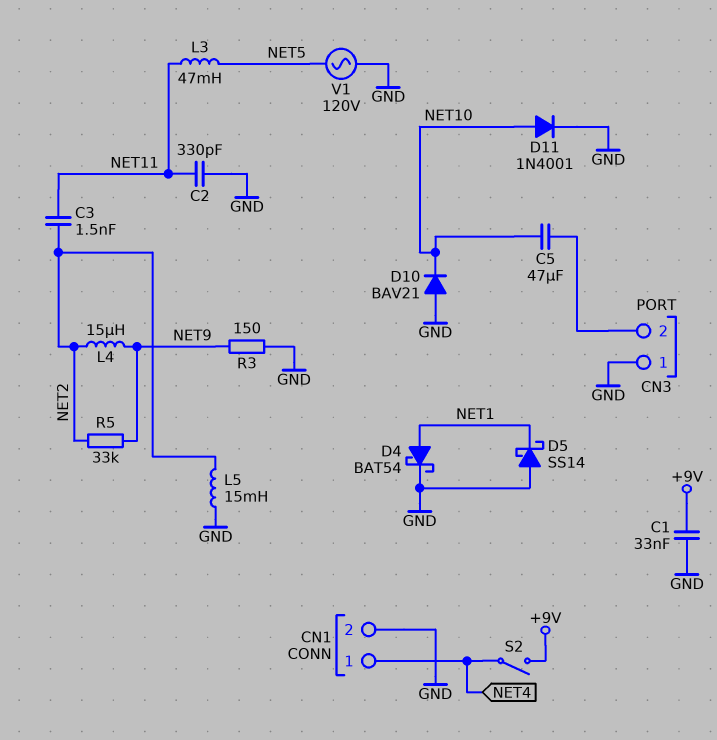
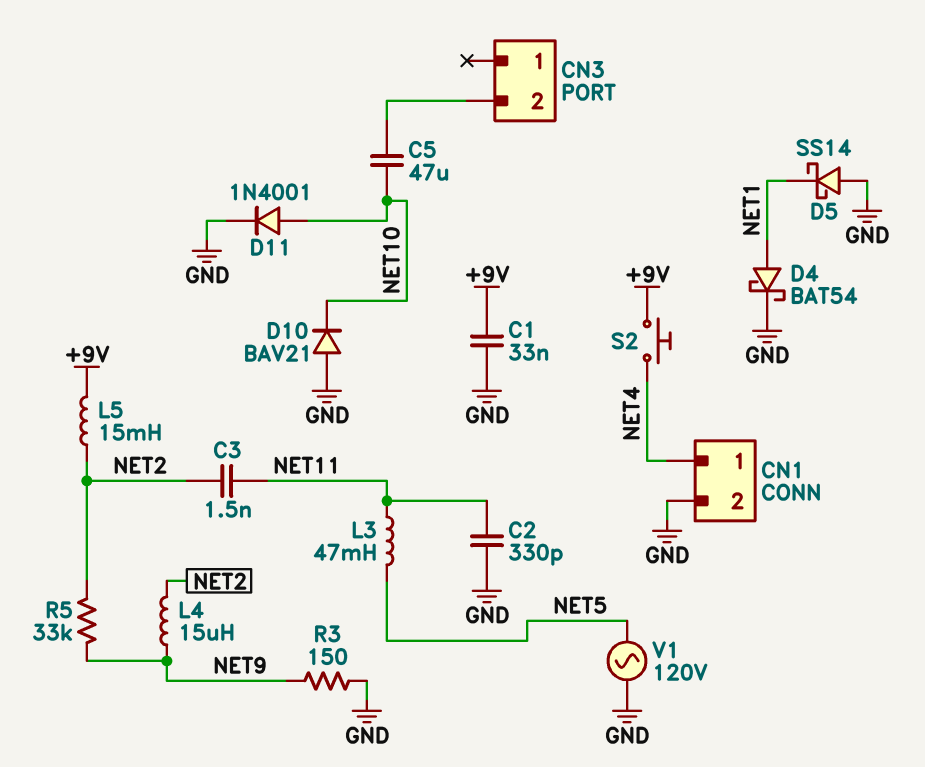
CN3 pin 1: GND -> none
L5: 15mH (GND, NET2) -> 15mH (+9V, NET2)
S2: switch (+9V, NET4) -> button (+9V, NET4)

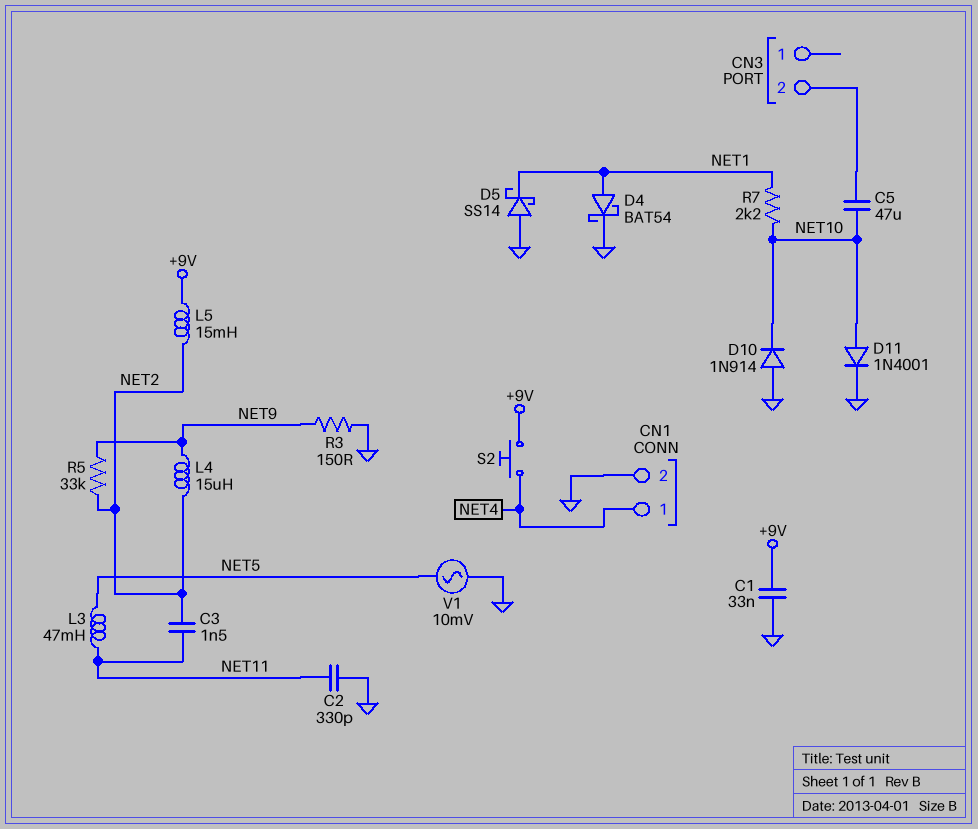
D10: diode BAV21 (A GND, K NET10) -> diode 1N914 (A GND, K NET10)
R7: none -> 2.2k (NET1, NET10)
V1: AC 120V (GND, NET5) -> AC 10mV (GND, NET5)

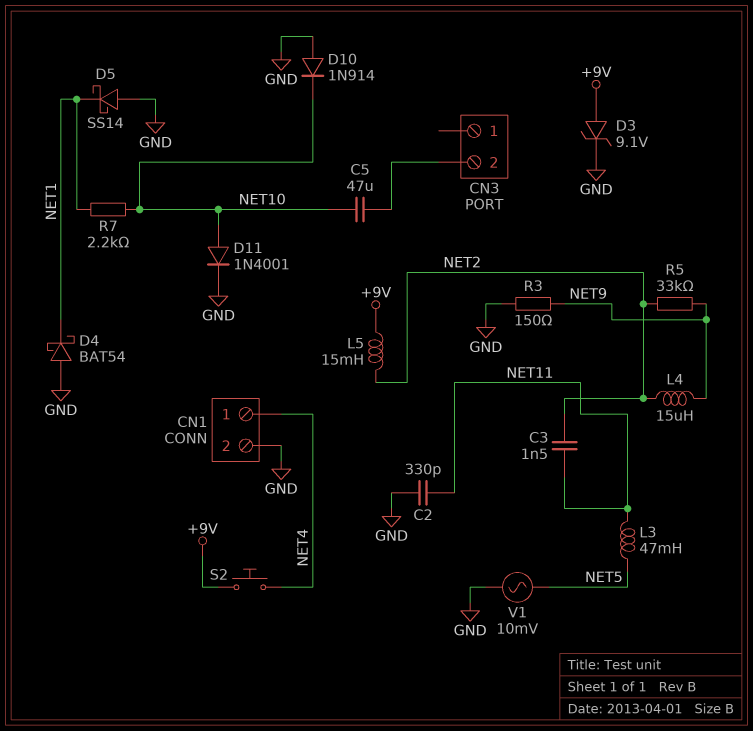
C1: 33nF (+9V, GND) -> none
D3: none -> zener 9.1V (A +9V, K GND)
D4: schottky BAT54 (A NET1, K GND) -> schottky BAT54 (A GND, K NET1)

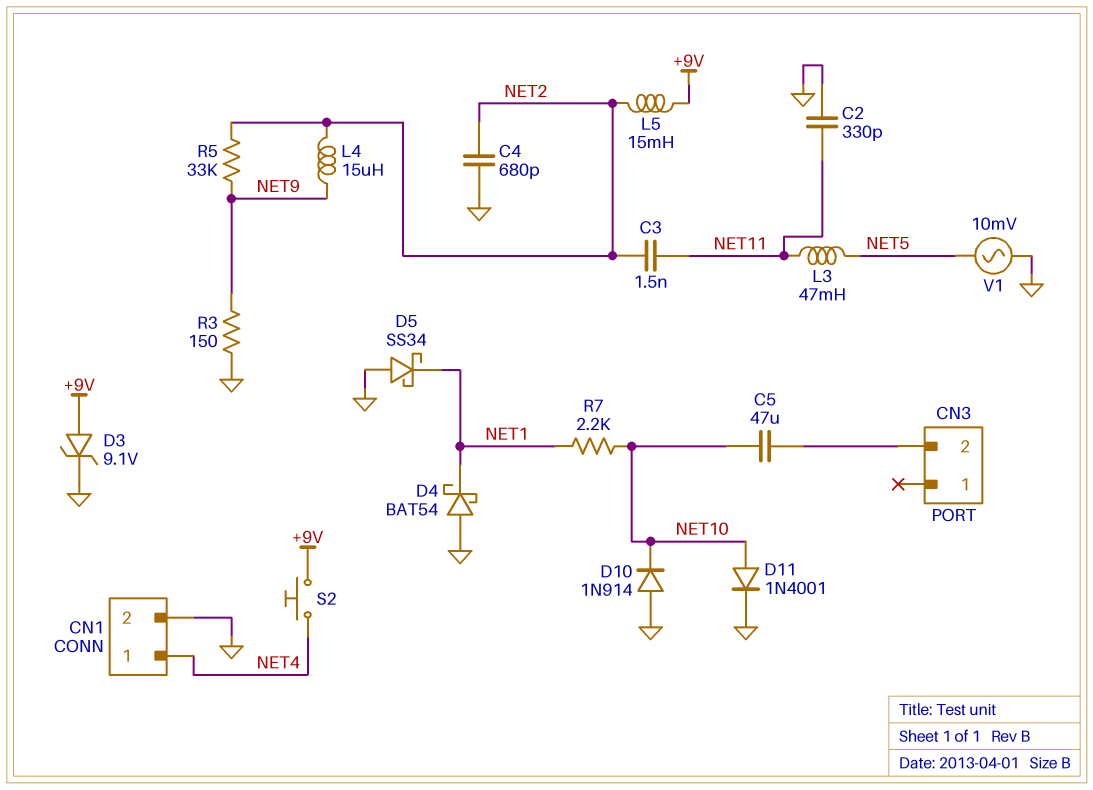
C4: none -> 680pF (GND, NET2)
D5: schottky SS14 (A GND, K NET1) -> schottky SS34 (A GND, K NET1)

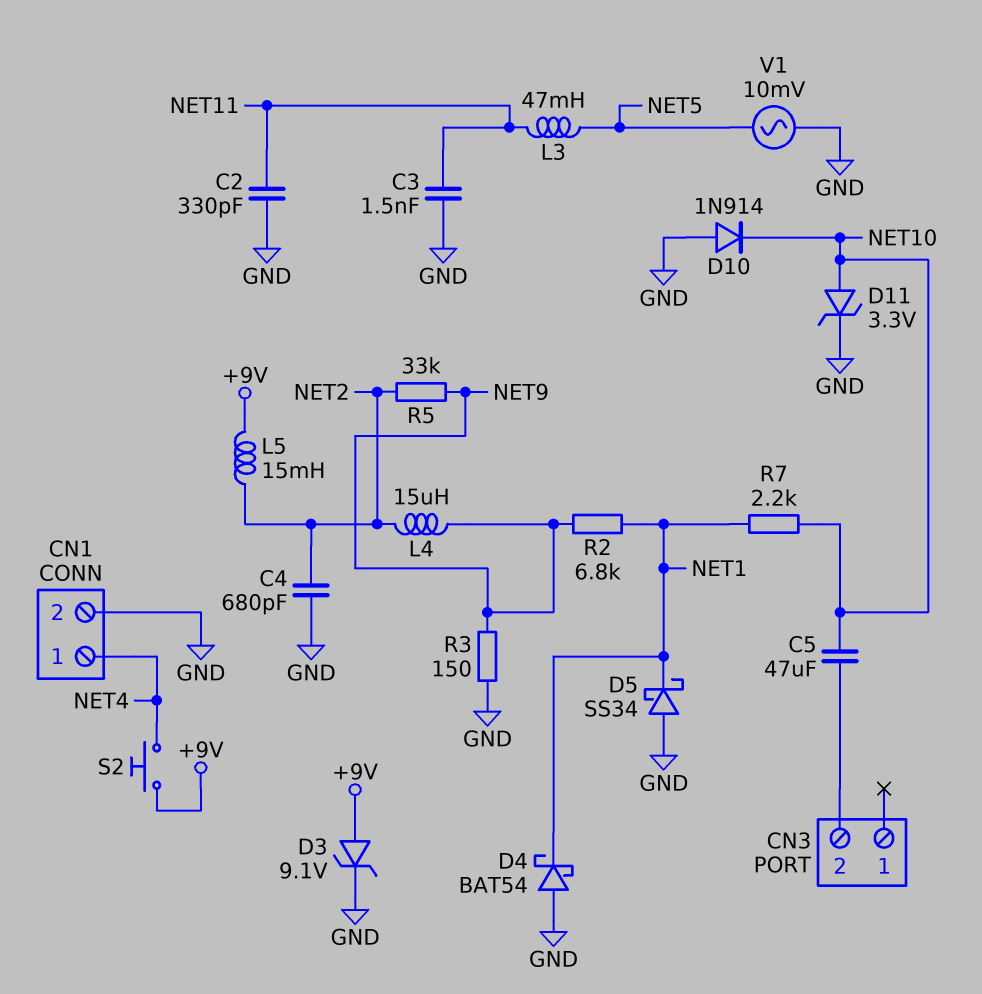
C3: 1.5nF (NET2, NET11) -> 1.5nF (GND, NET11)
D11: diode 1N4001 (A NET10, K GND) -> zener 3.3V (A NET10, K GND)
R2: none -> 6.8k (NET1, NET9)

